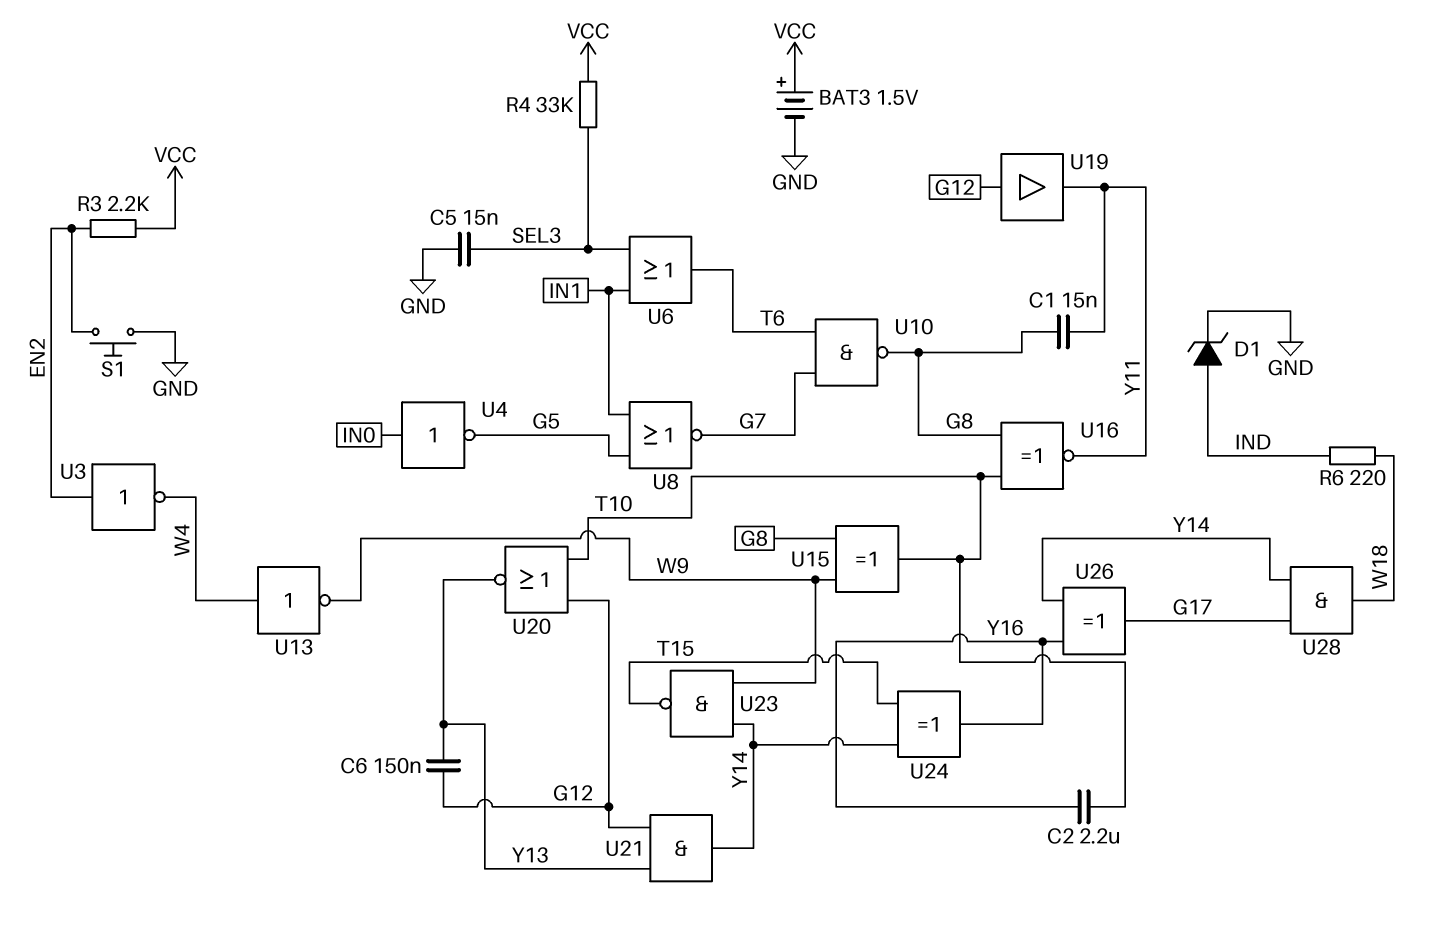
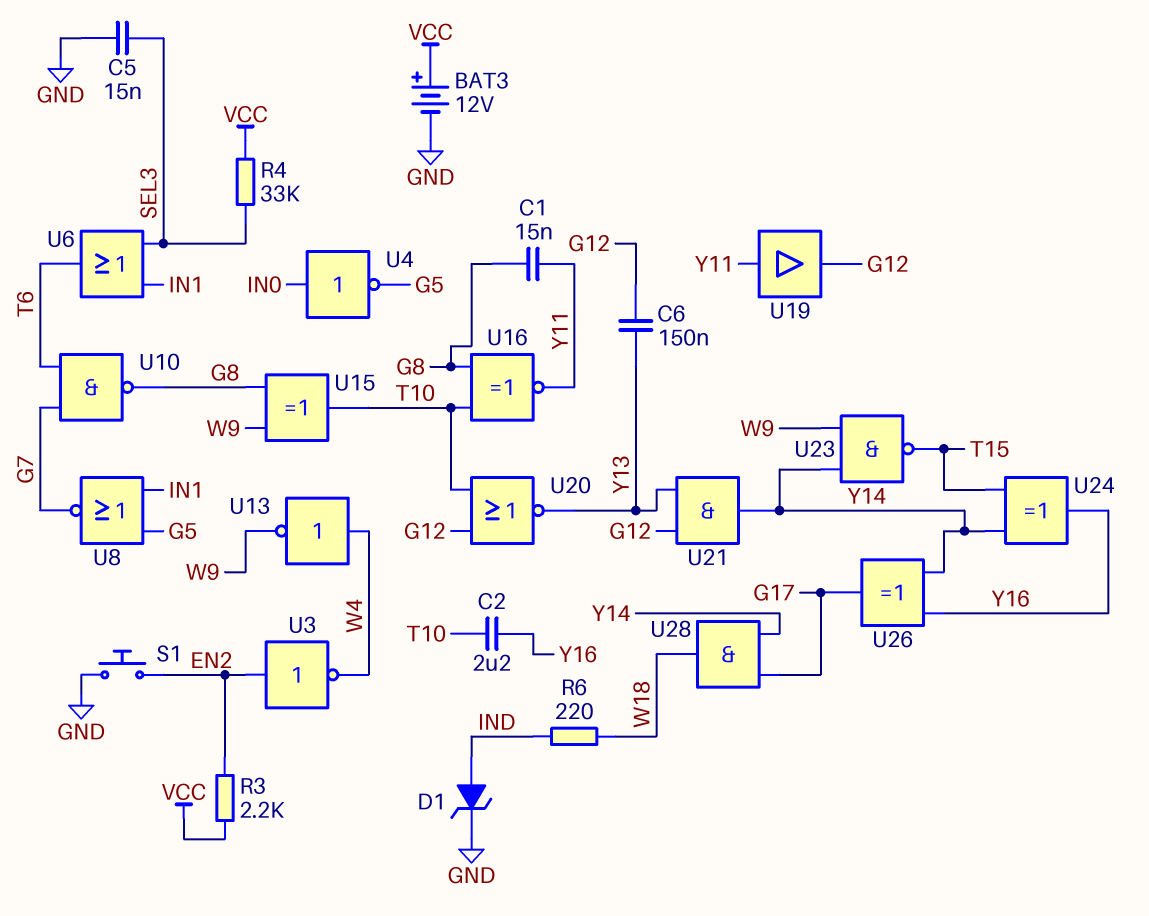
BAT3: 1.5V (plus VCC, minus GND) -> 12V (plus VCC, minus GND)
U19: buffer (in G12, out Y11) -> buffer (in Y11, out G12)

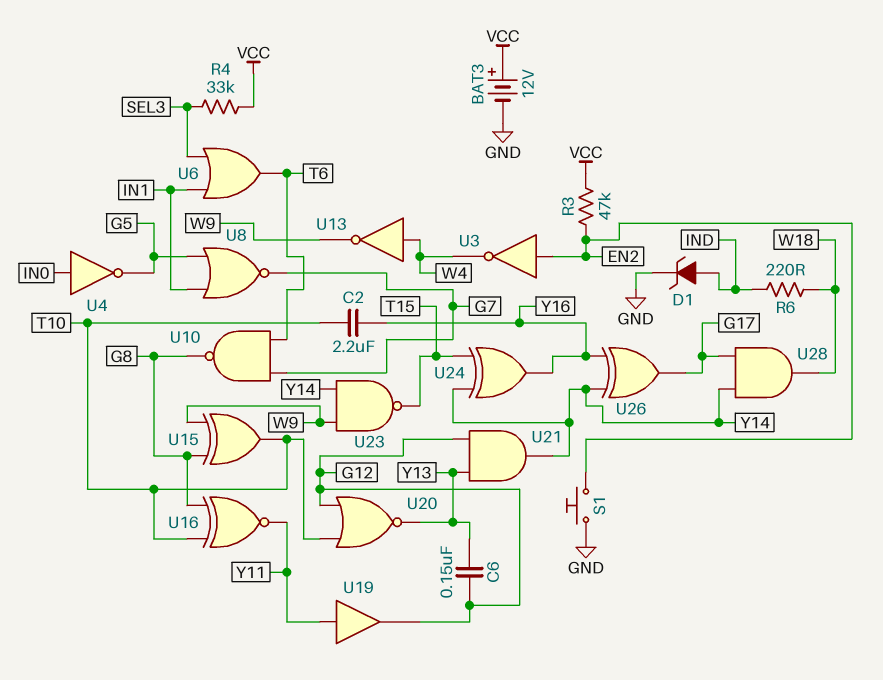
C1: 15nF (G8, Y11) -> none
C5: 15nF (GND, SEL3) -> none
R3: 2.2k (EN2, VCC) -> 47k (EN2, VCC)

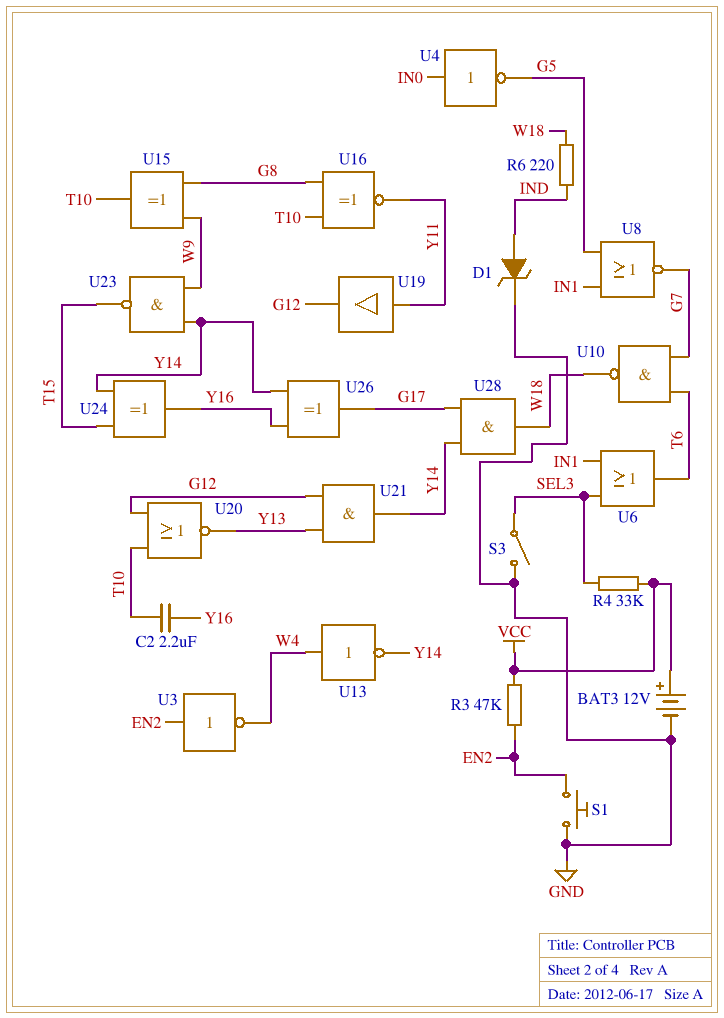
C6: 150nF (G12, Y13) -> none
S3: none -> switch (GND, SEL3)
U10: NAND (in G7, in T6, out G8) -> NAND (in G7, in T6, out W18)
U13: NOT (in W4, out W9) -> NOT (in W4, out Y14)

